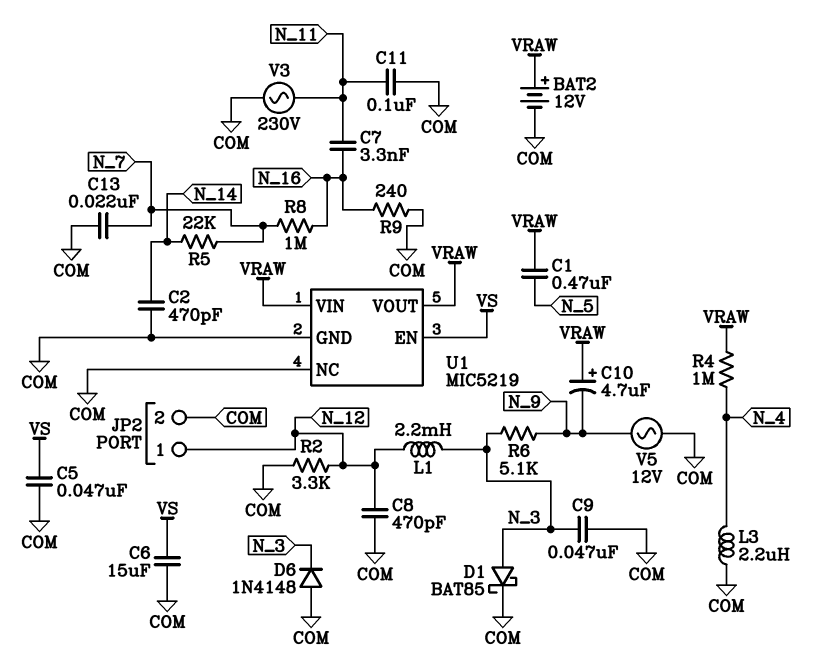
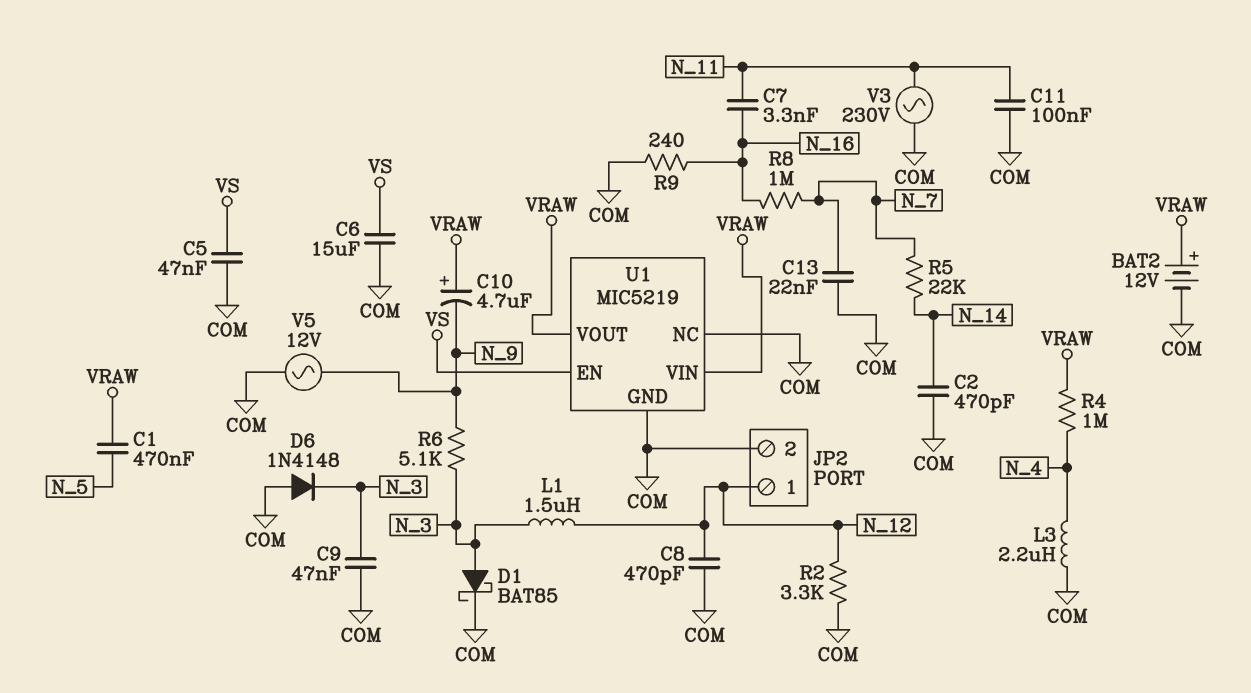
L1: 2.2mH (N_3, N_12) -> 1.5uH (N_3, N_12)

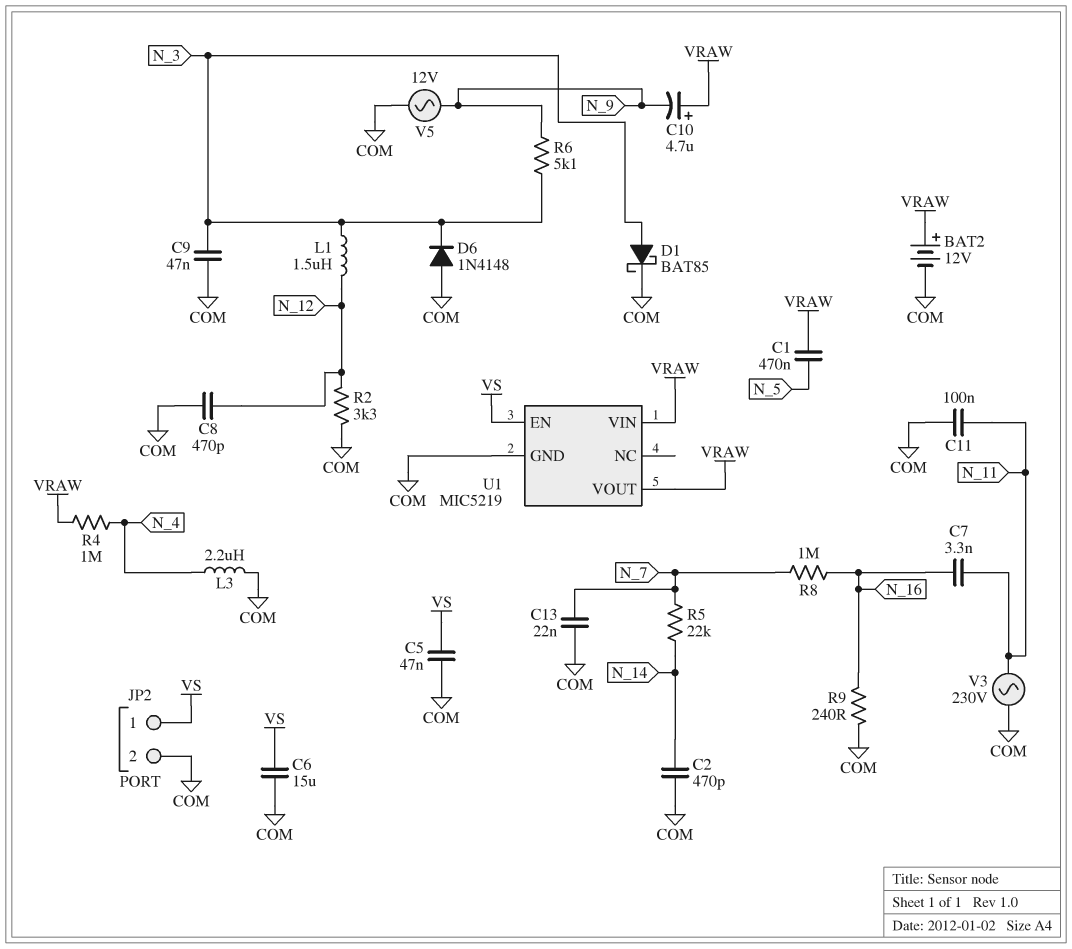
JP2 pin 1: N_12 -> VS
U1 pin NC: COM -> none

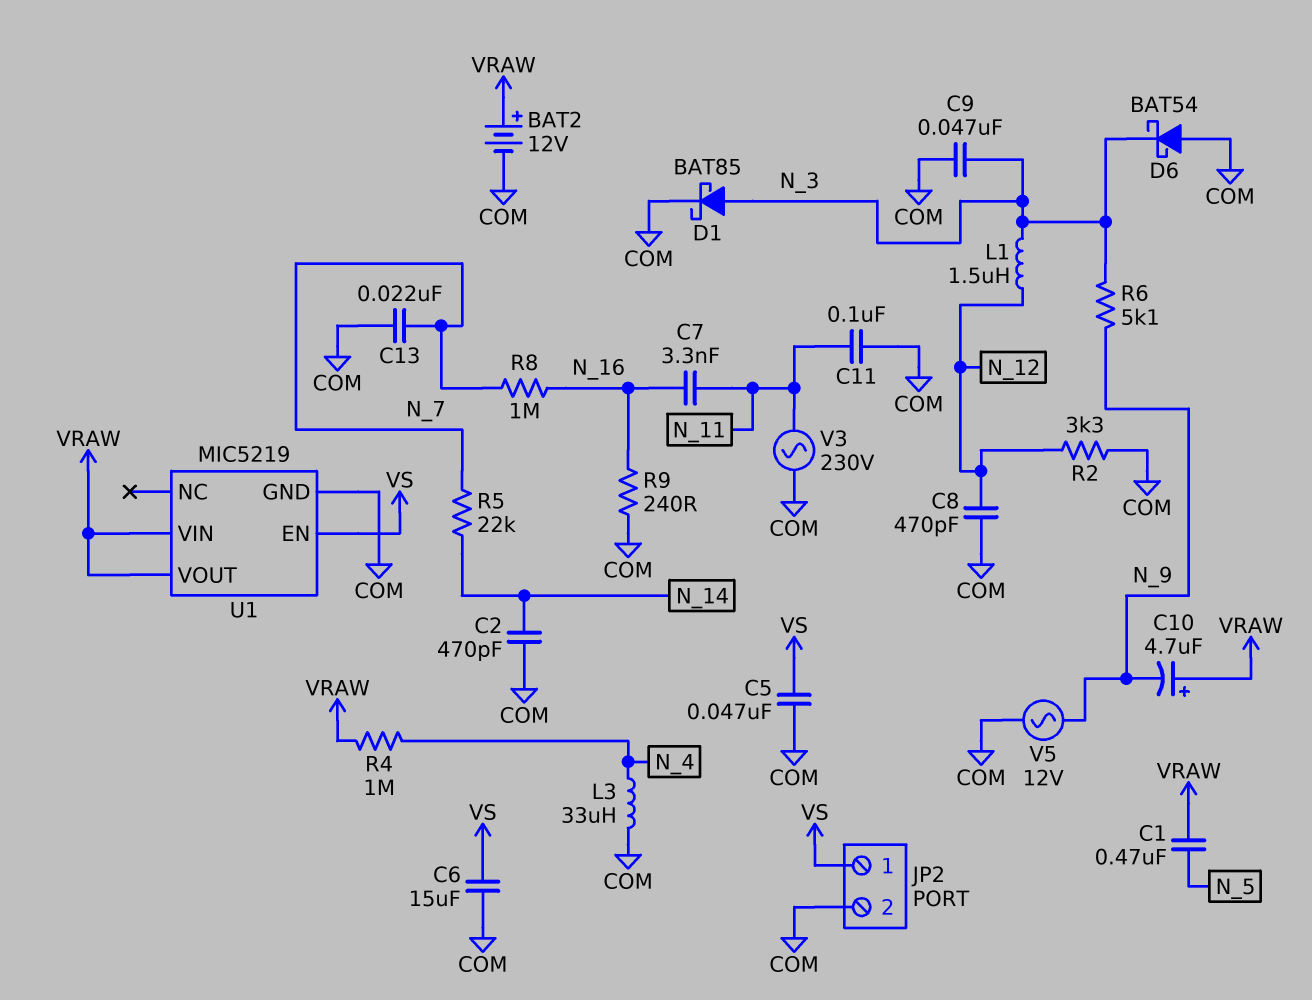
D6: diode 1N4148 (A COM, K N_3) -> schottky BAT54 (A COM, K N_3)
L3: 2.2uH (COM, N_4) -> 33uH (COM, N_4)

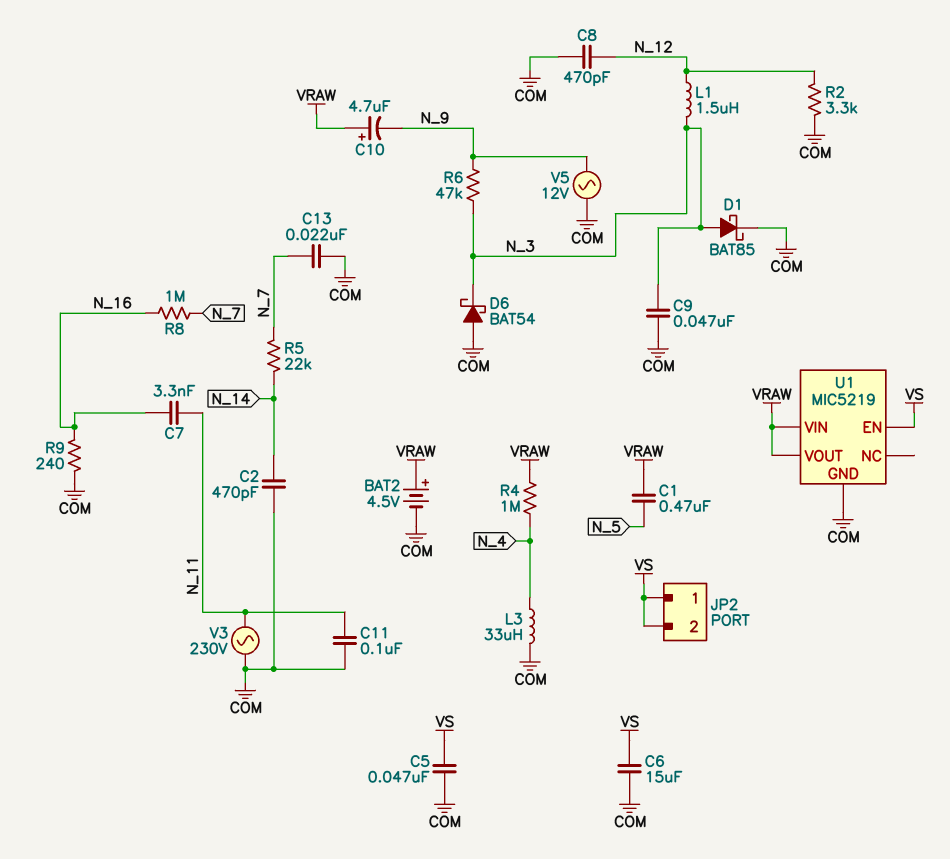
BAT2: 12V (plus VRAW, minus COM) -> 4.5V (plus VRAW, minus COM)
JP2 pin 2: COM -> VS
R6: 5.1k (N_3, N_9) -> 47k (N_3, N_9)

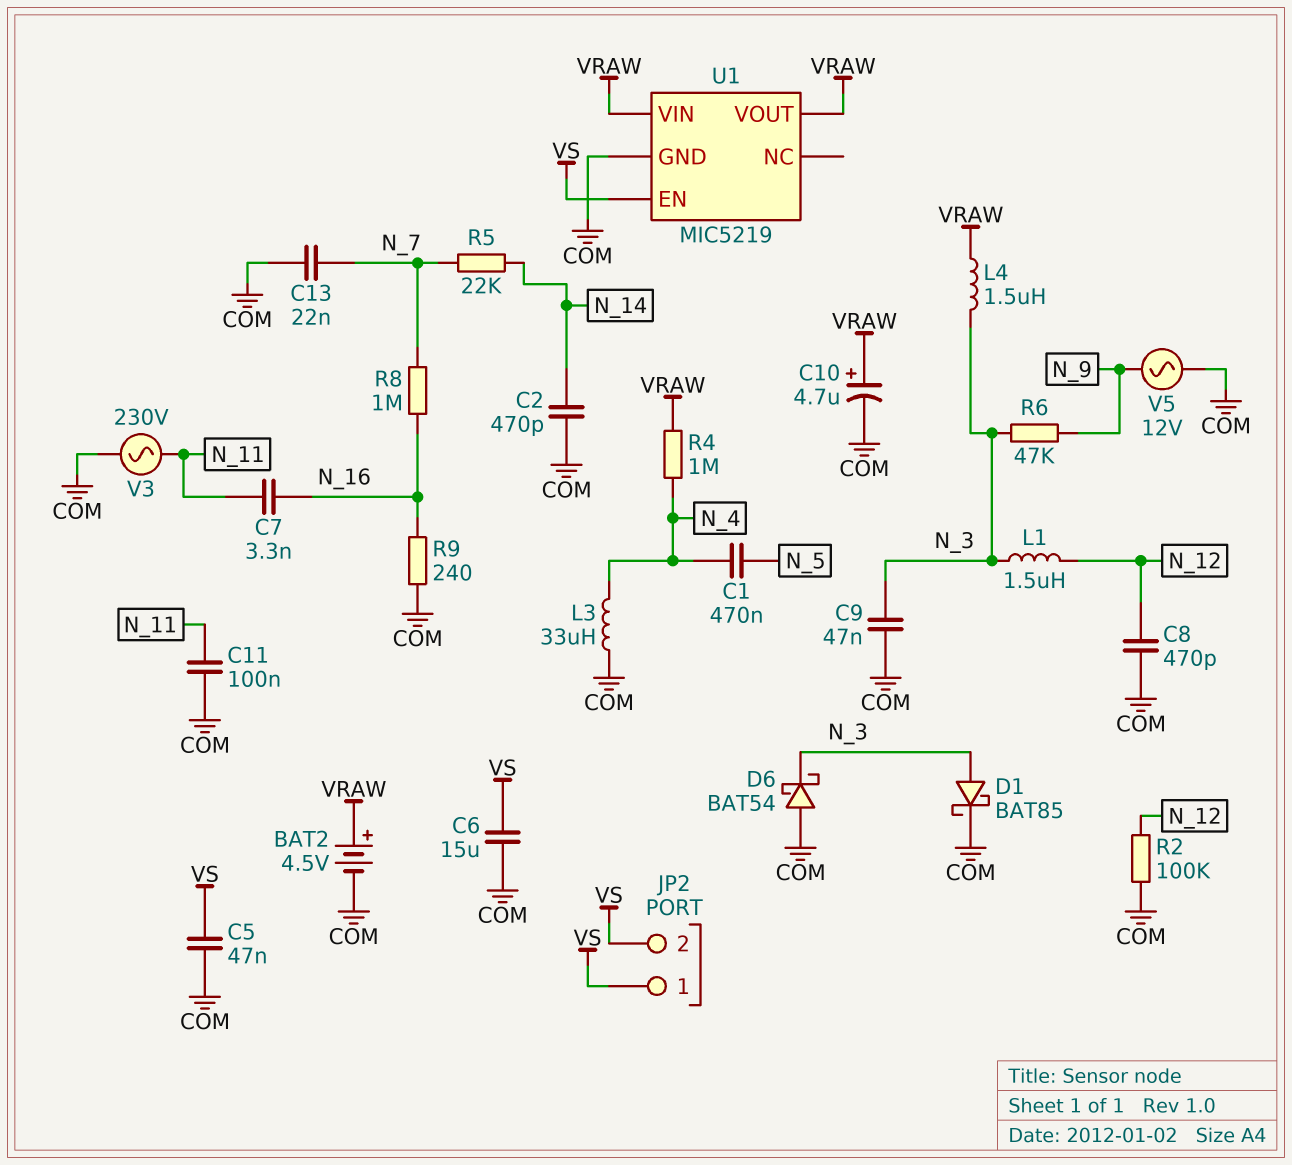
C1: 470nF (N_5, VRAW) -> 470nF (N_4, N_5)
C10: 4.7uF (plus VRAW, minus N_9) -> 4.7uF (plus VRAW, minus COM)
L4: none -> 1.5uH (N_3, VRAW)
R2: 3.3k (COM, N_12) -> 100k (COM, N_12)

